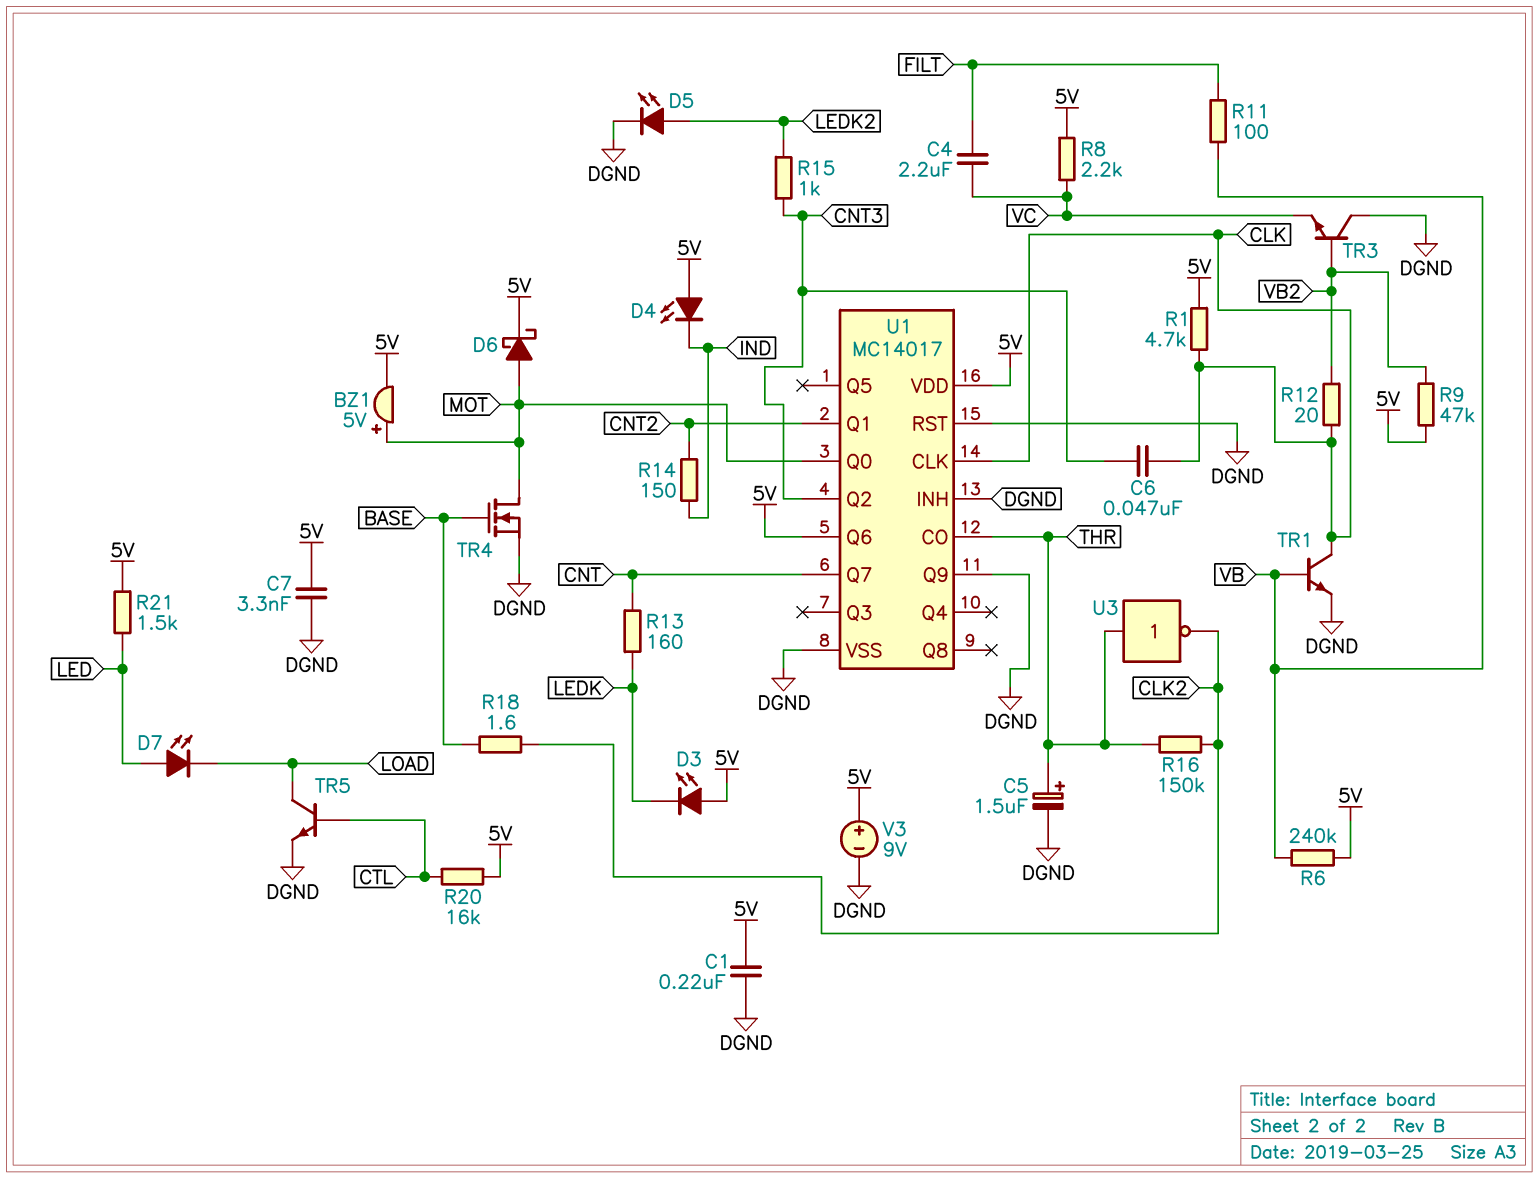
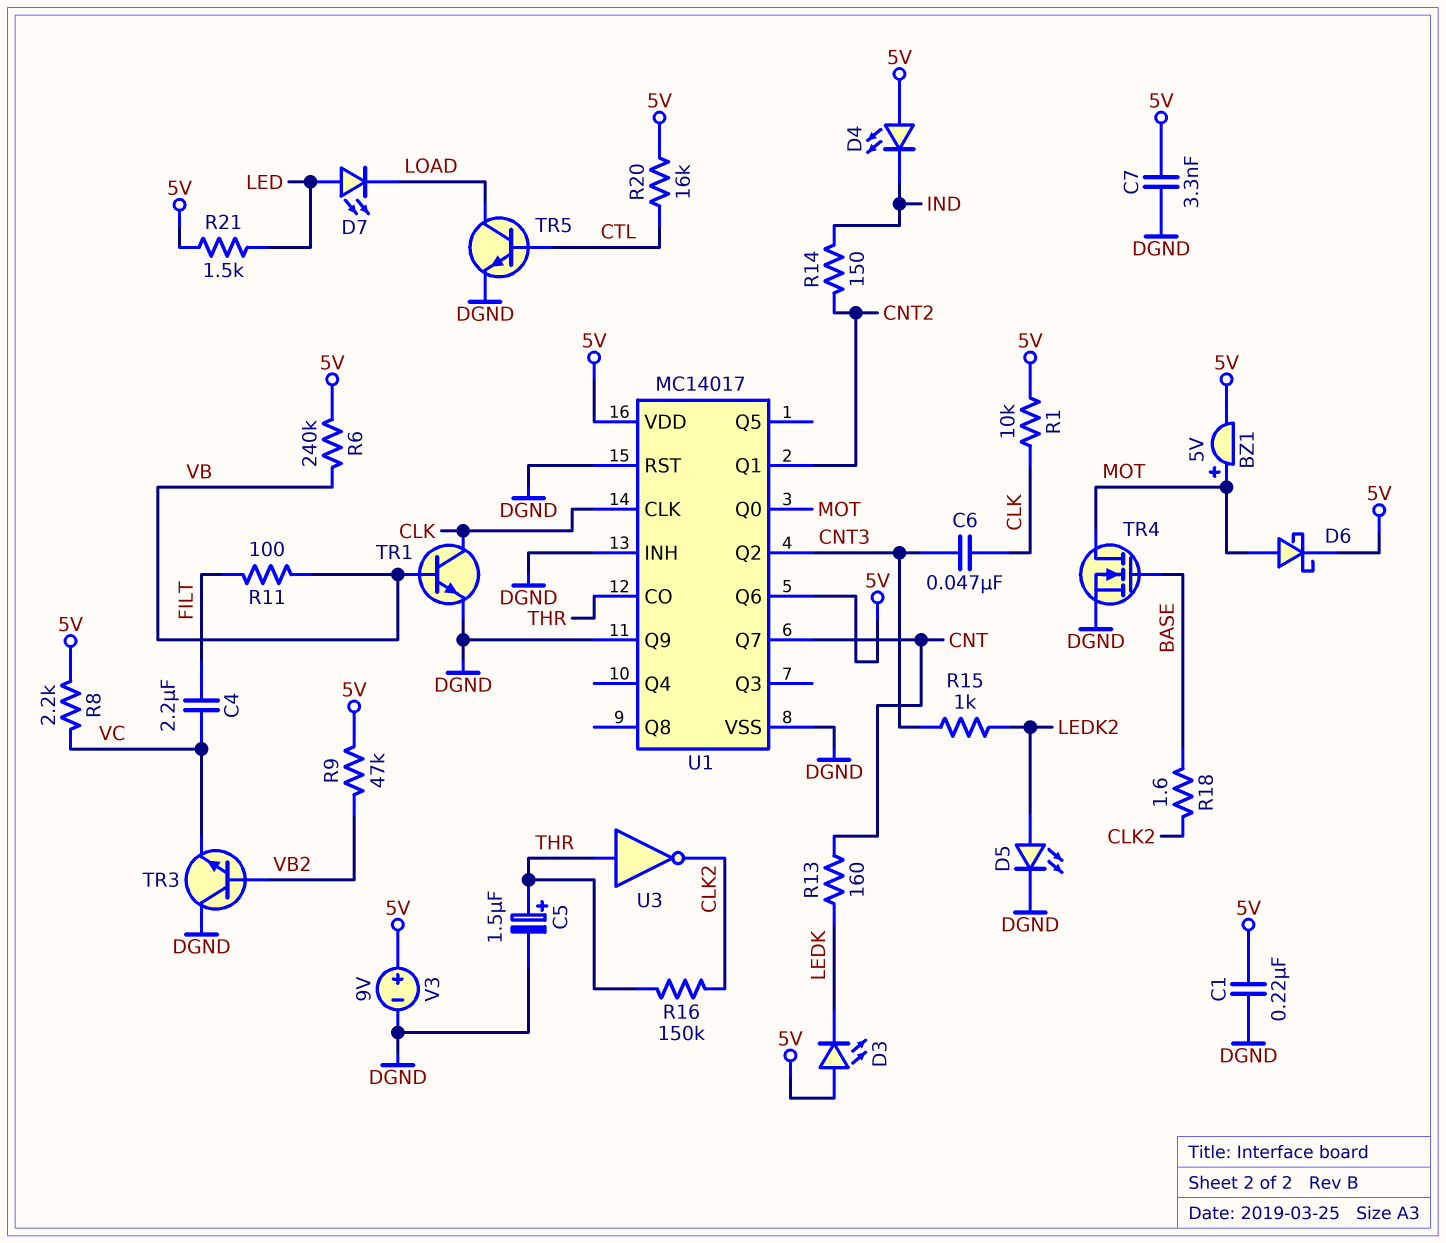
R1: 4.7k (5V, CLK) -> 10k (5V, CLK)
R12: 20 (CLK, VB2) -> none

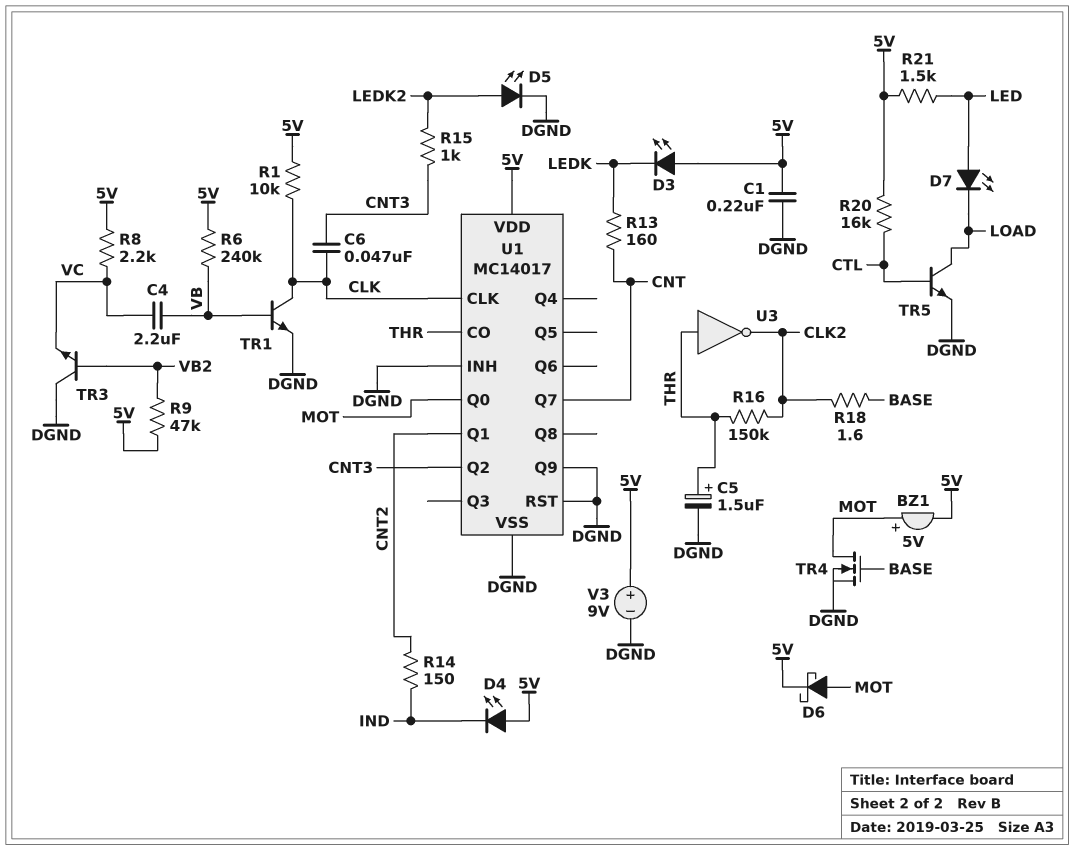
C4: 2.2uF (FILT, VC) -> 2.2uF (VB, VC)
C7: 3.3nF (5V, DGND) -> none
R11: 100 (FILT, VB) -> none
U1 pin Q6: 5V -> none

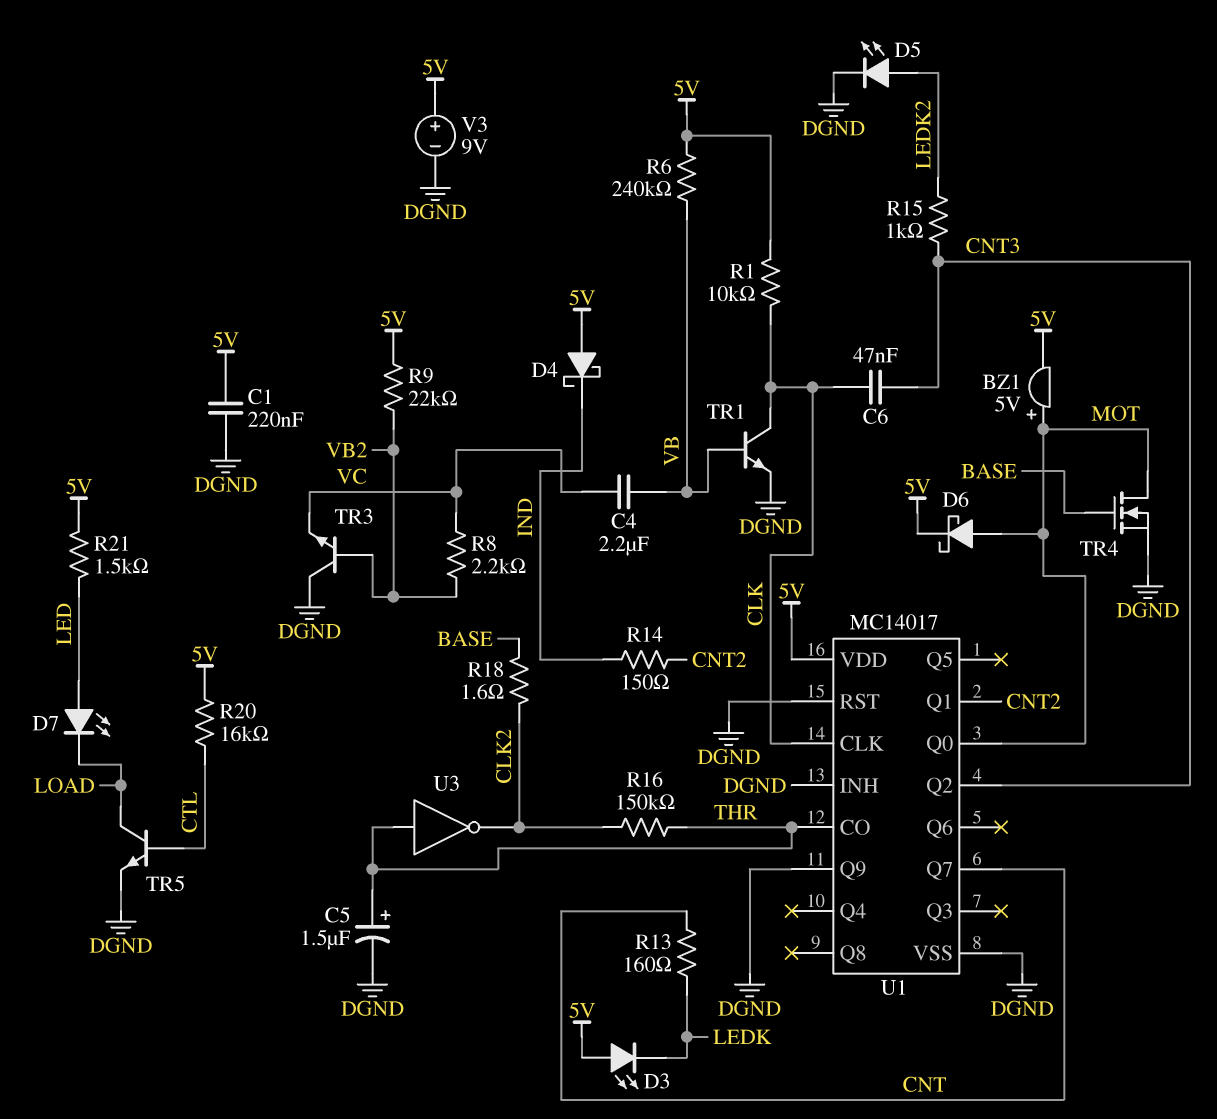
D4: LED (A 5V, K IND) -> schottky (A 5V, K IND)
R8: 2.2k (5V, VC) -> 2.2k (VB2, VC)
R9: 47k (5V, VB2) -> 22k (5V, VB2)

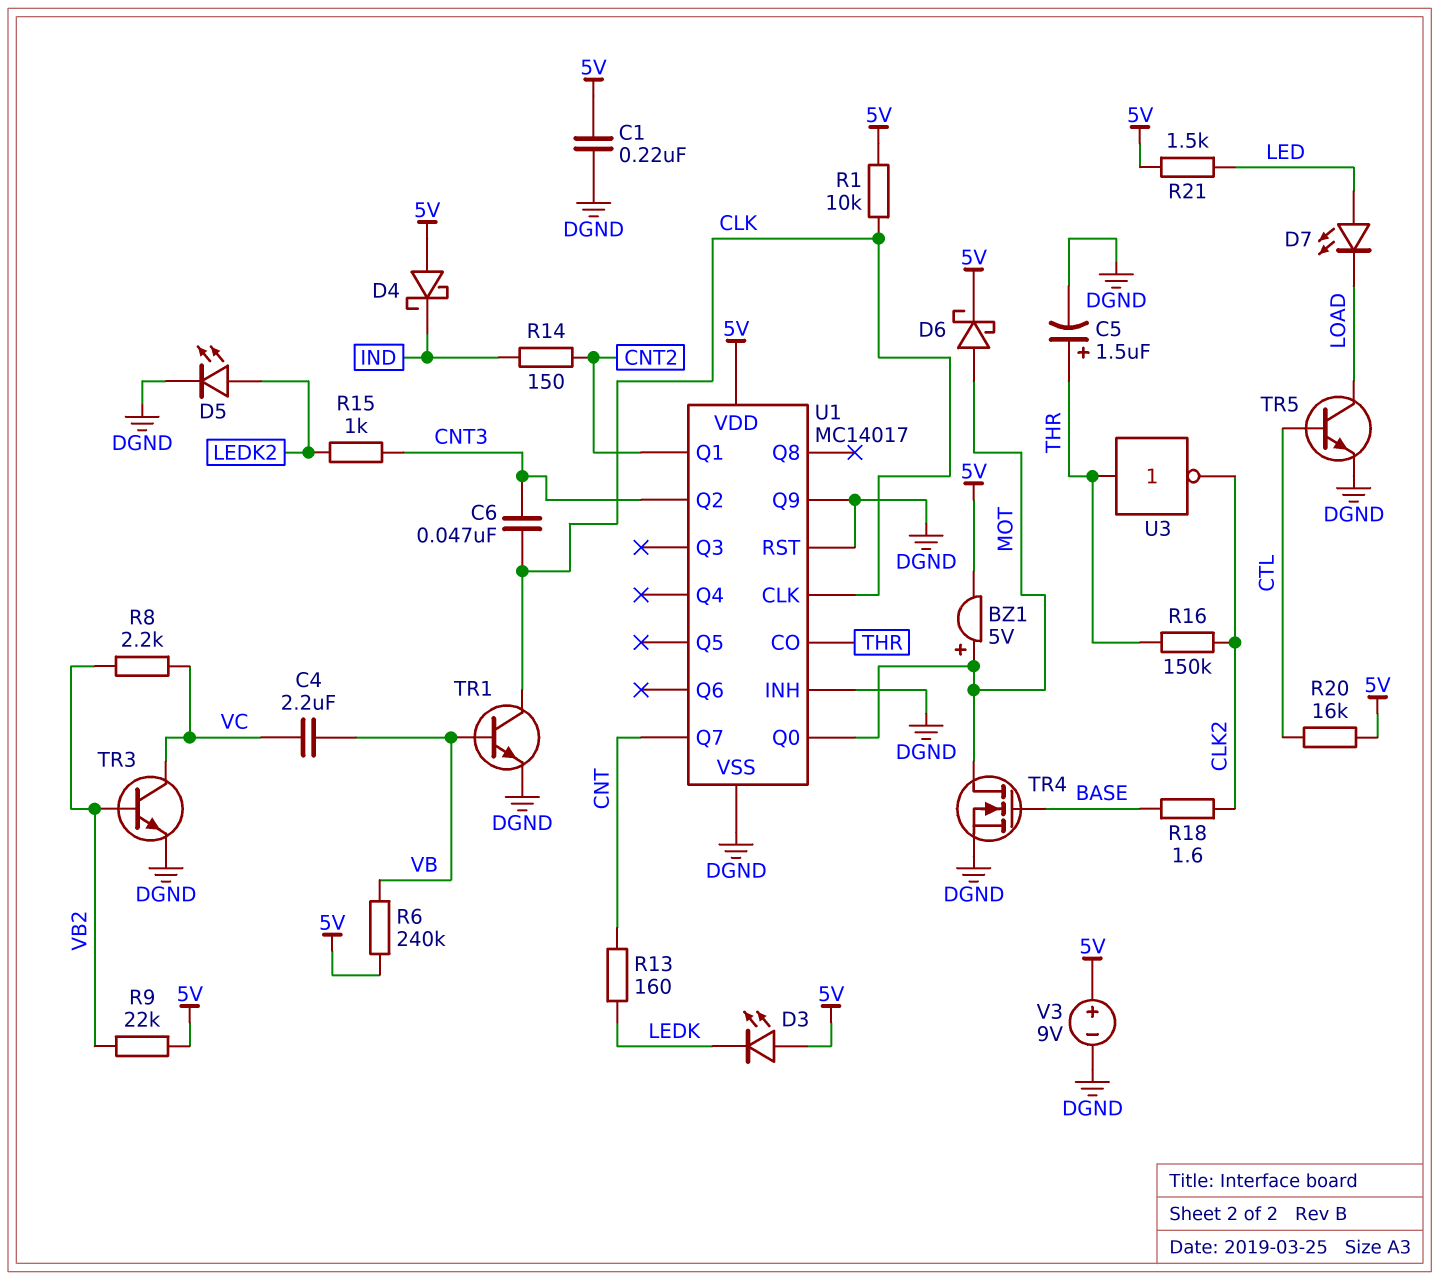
TR3: NPN (B VB2, C DGND, E VC) -> NPN (B VB2, C VC, E DGND)

